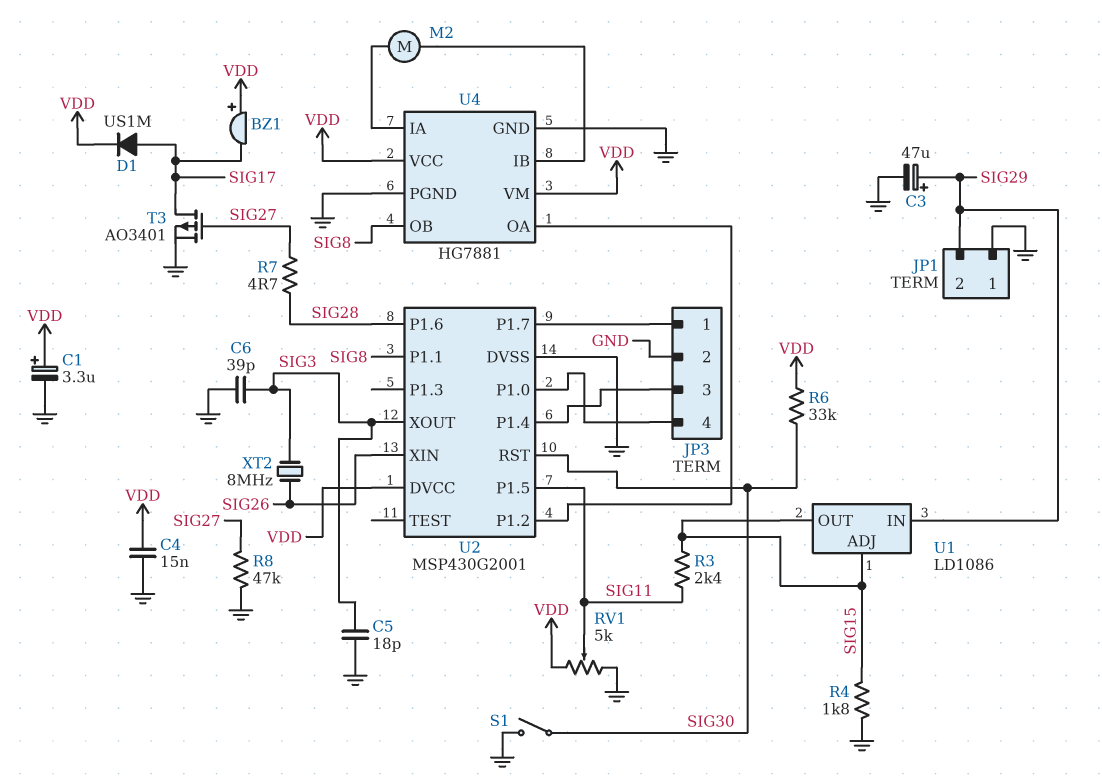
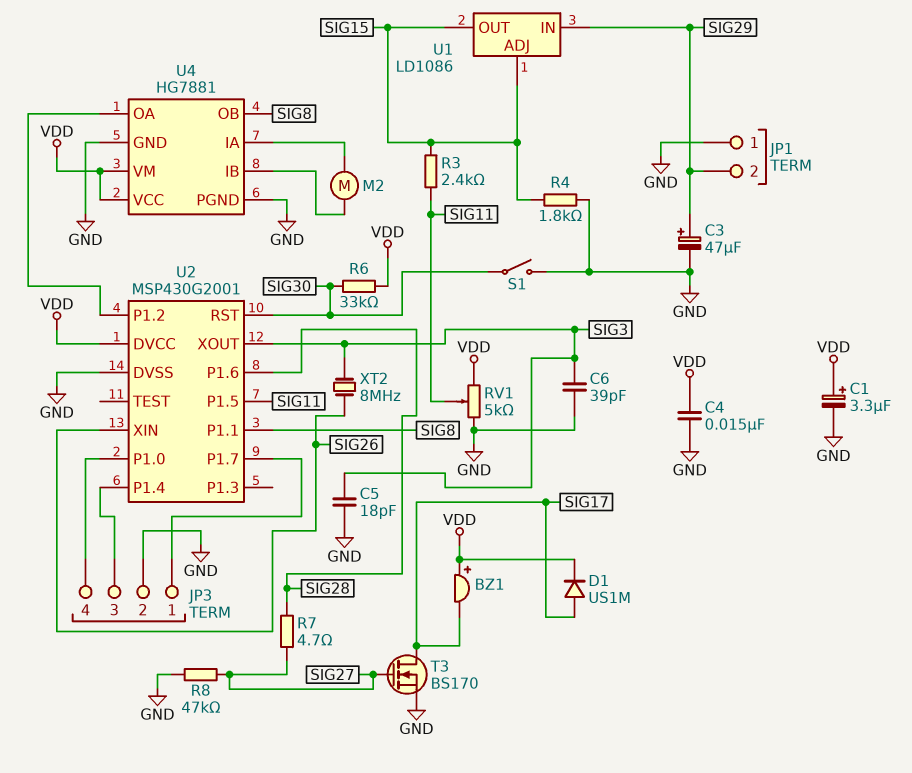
T3: PMOS AO3401 (G SIG27, D SIG17, S GND) -> NMOS BS170 (G SIG27, D SIG17, S GND)

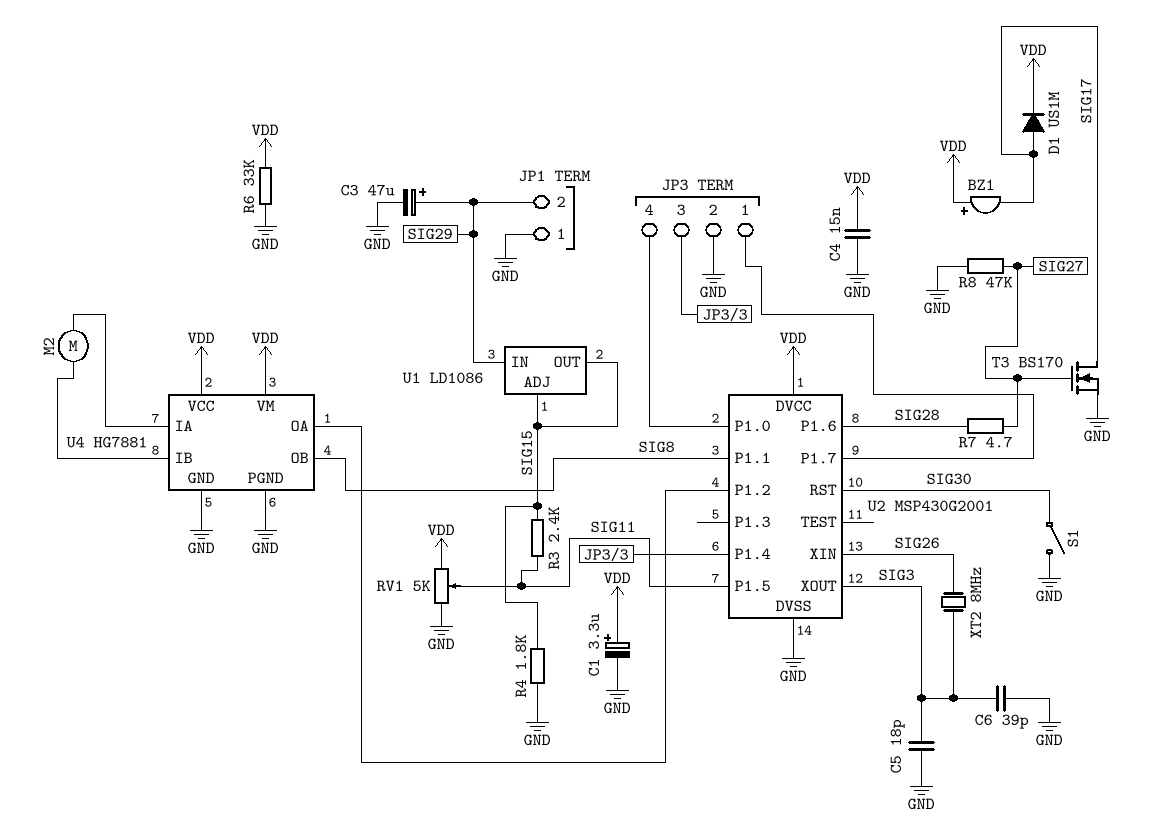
R6: 33k (SIG30, VDD) -> 33k (GND, VDD)

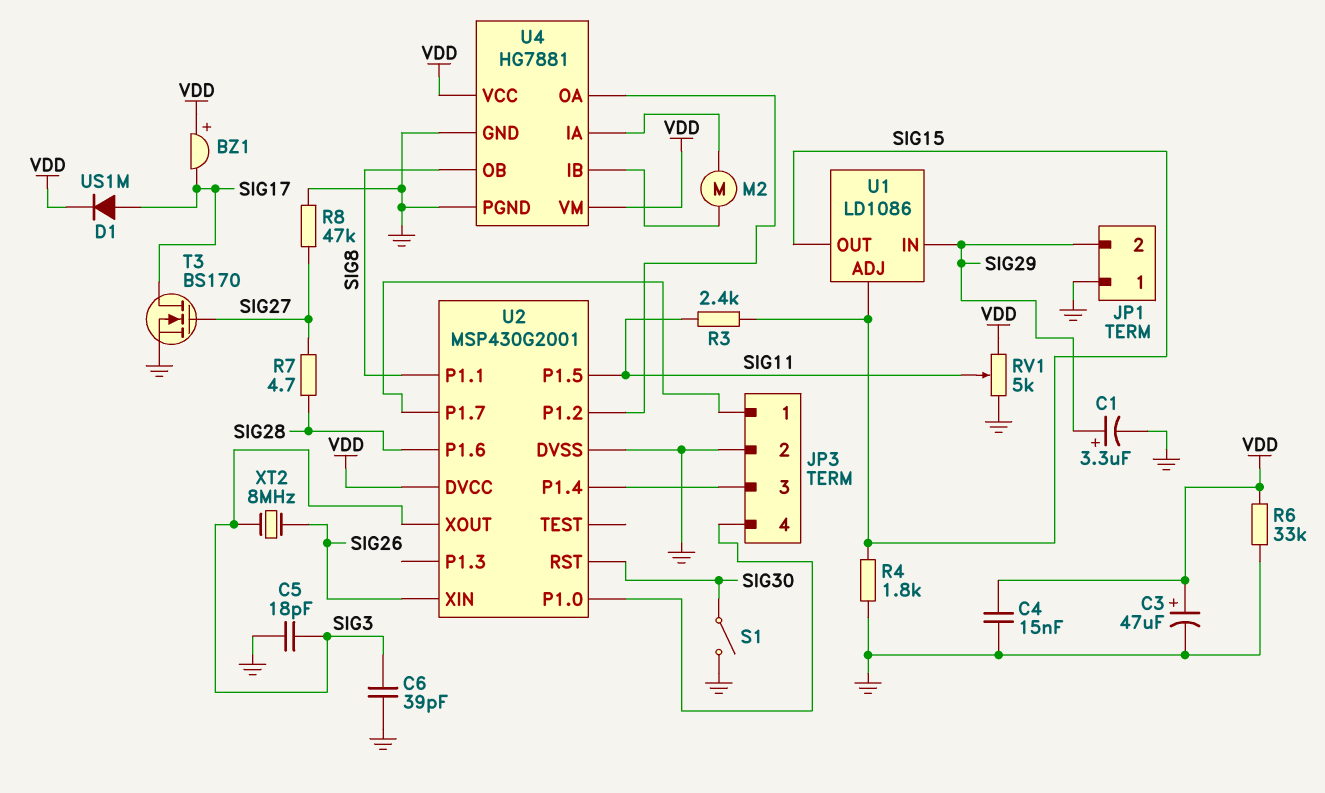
C1: 3.3uF (plus VDD, minus GND) -> 3.3uF (plus SIG29, minus GND)
C3: 47uF (plus SIG29, minus GND) -> 47uF (plus VDD, minus GND)

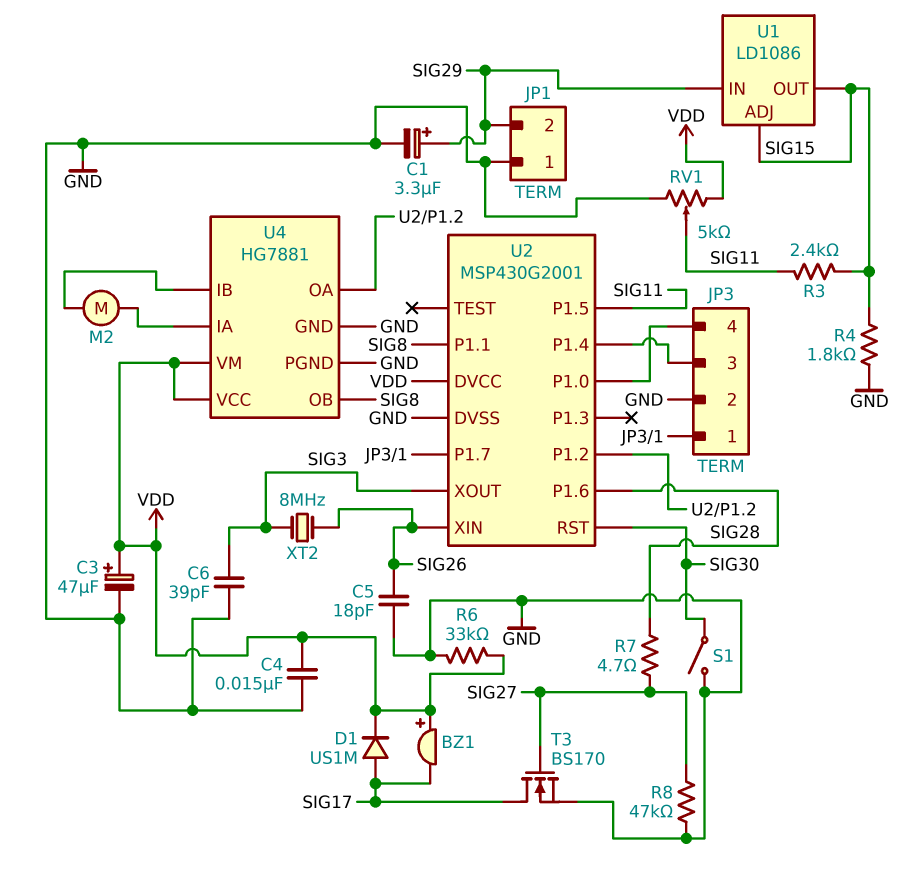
C5: 18pF (GND, SIG3) -> 18pF (GND, SIG26)

